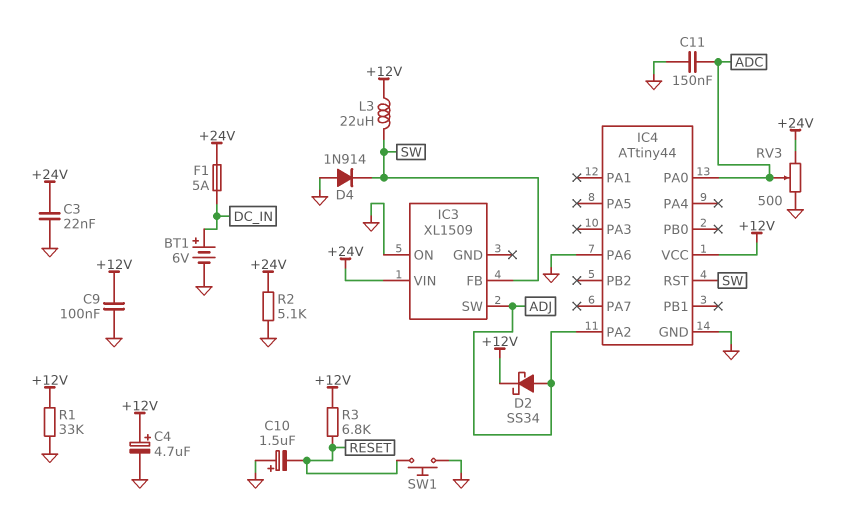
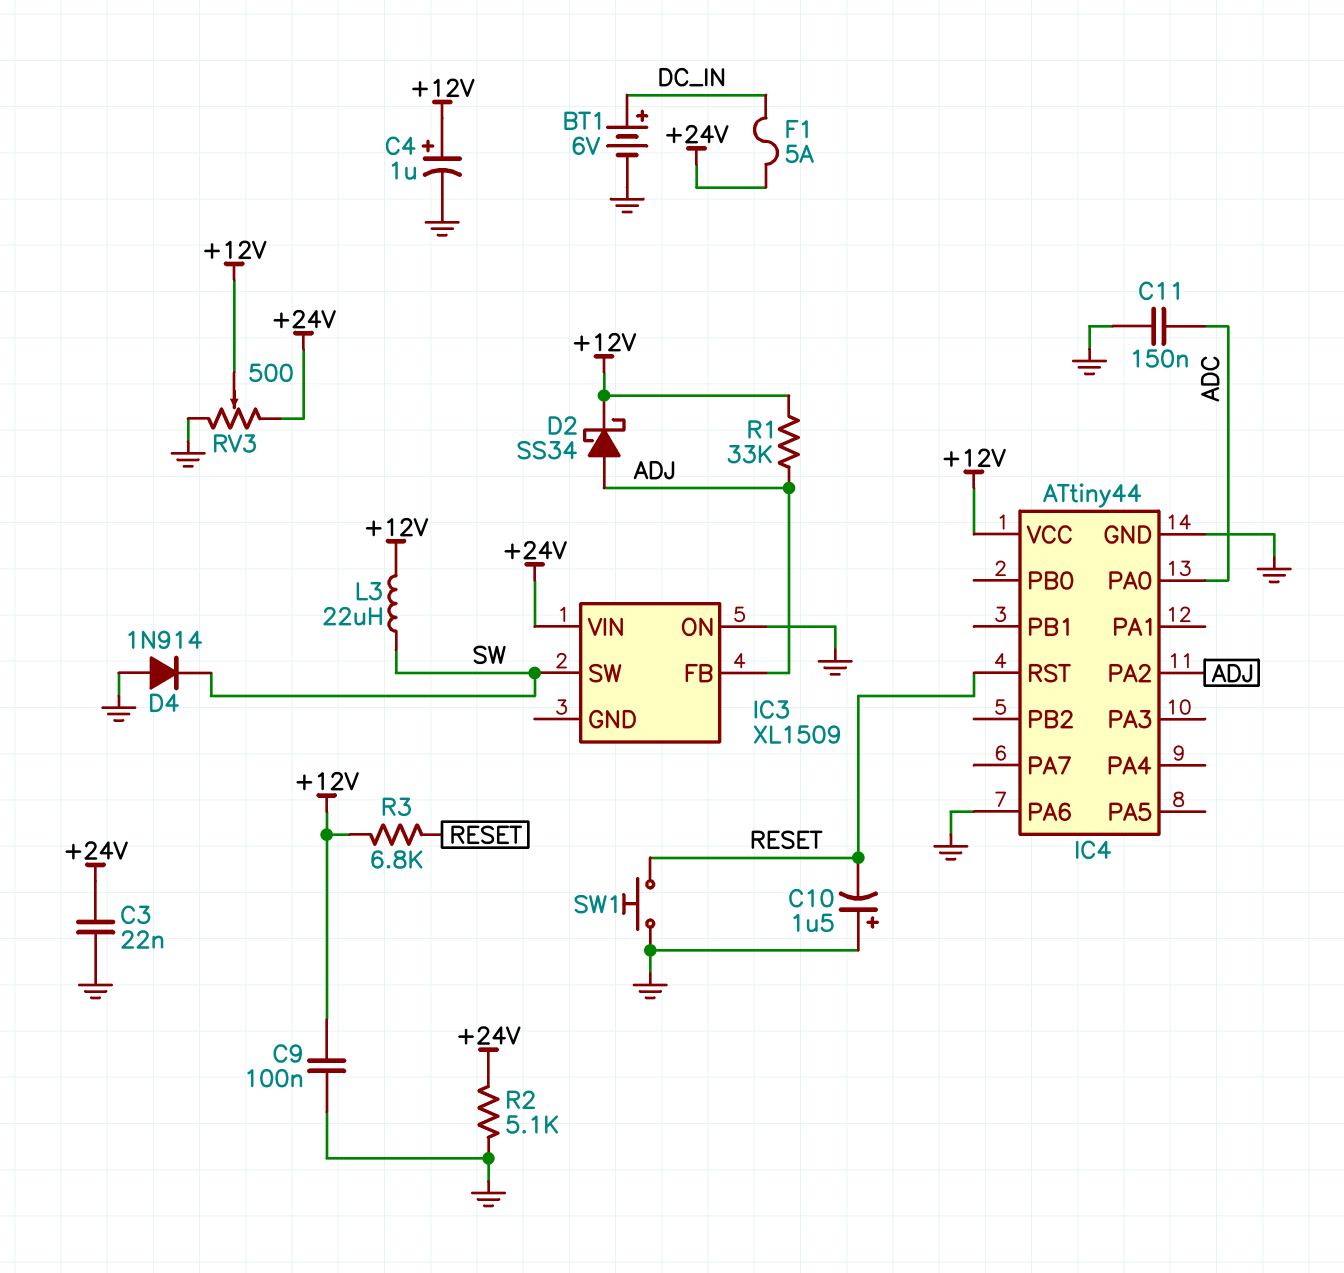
C4: 4.7uF (plus +12V, minus GND) -> 1uF (plus +12V, minus GND)
IC3 pin FB: SW -> ADJ
IC3 pin SW: ADJ -> SW
IC4 pin RST: SW -> RESET
R1: 33k (+12V, GND) -> 33k (+12V, ADJ)
RV3: 500 (+24V, GND, wiper ADC) -> 500 (+24V, GND, wiper +12V)

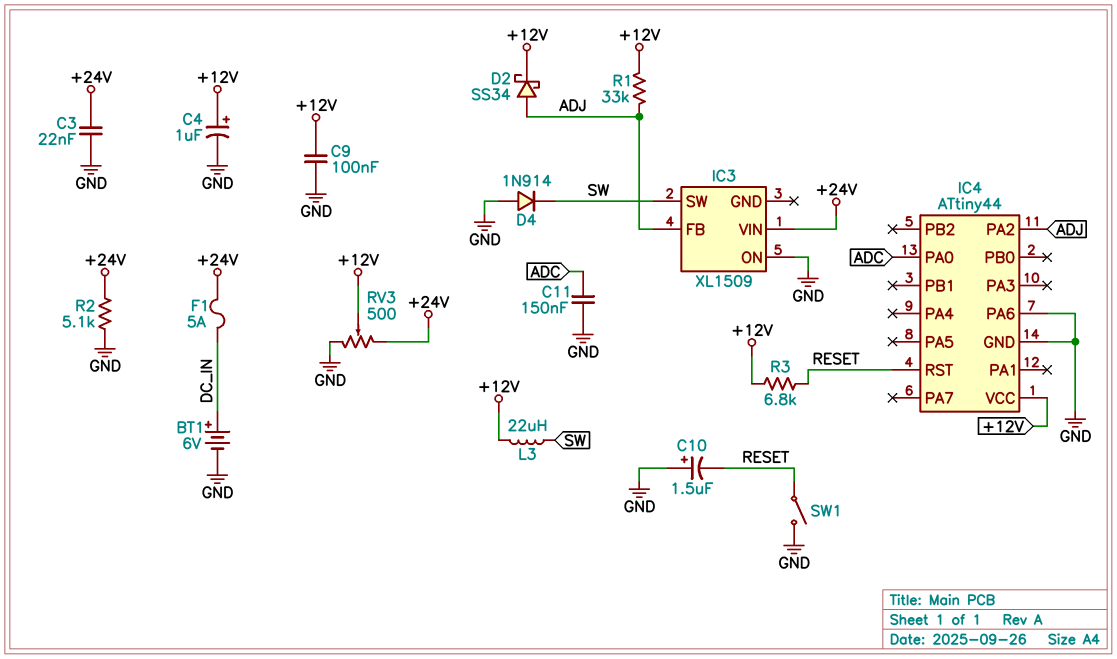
SW1: button (GND, RESET) -> switch (GND, RESET)

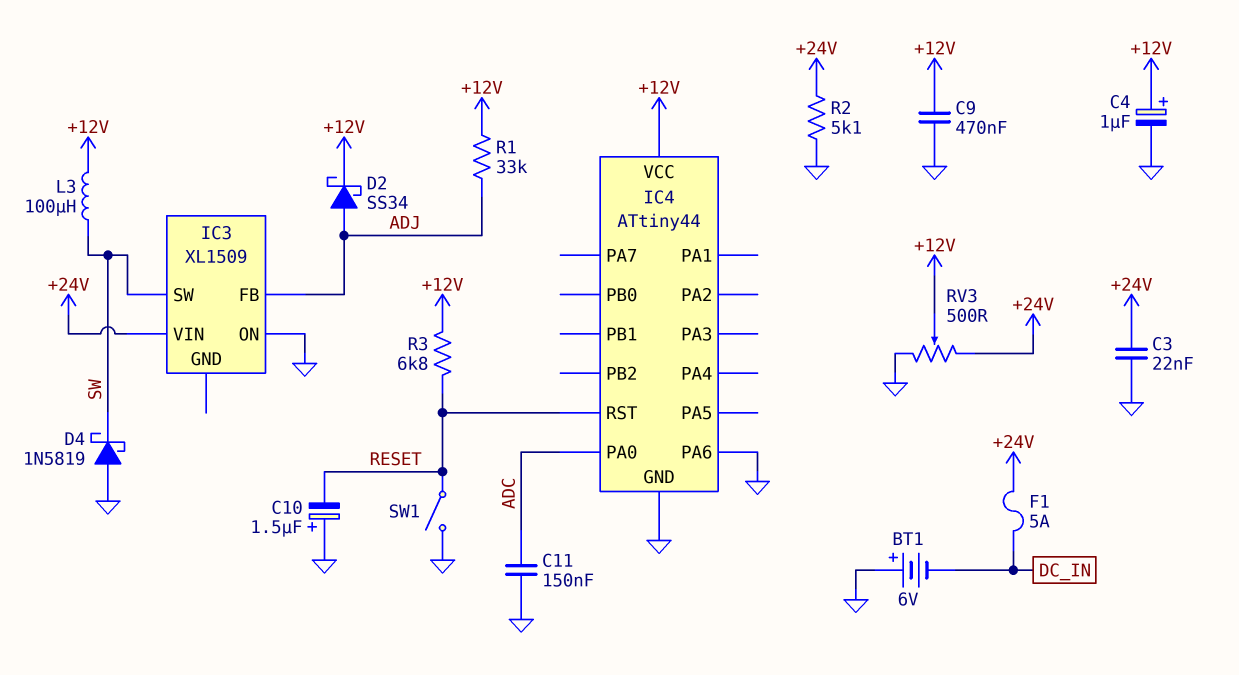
BT1: 6V (plus DC_IN, minus GND) -> 6V (plus GND, minus DC_IN)
C9: 100nF (+12V, GND) -> 470nF (+12V, GND)
D4: diode 1N914 (A GND, K SW) -> schottky 1N5819 (A GND, K SW)
IC4 pin PA2: ADJ -> none
L3: 22uH (+12V, SW) -> 100uH (+12V, SW)

